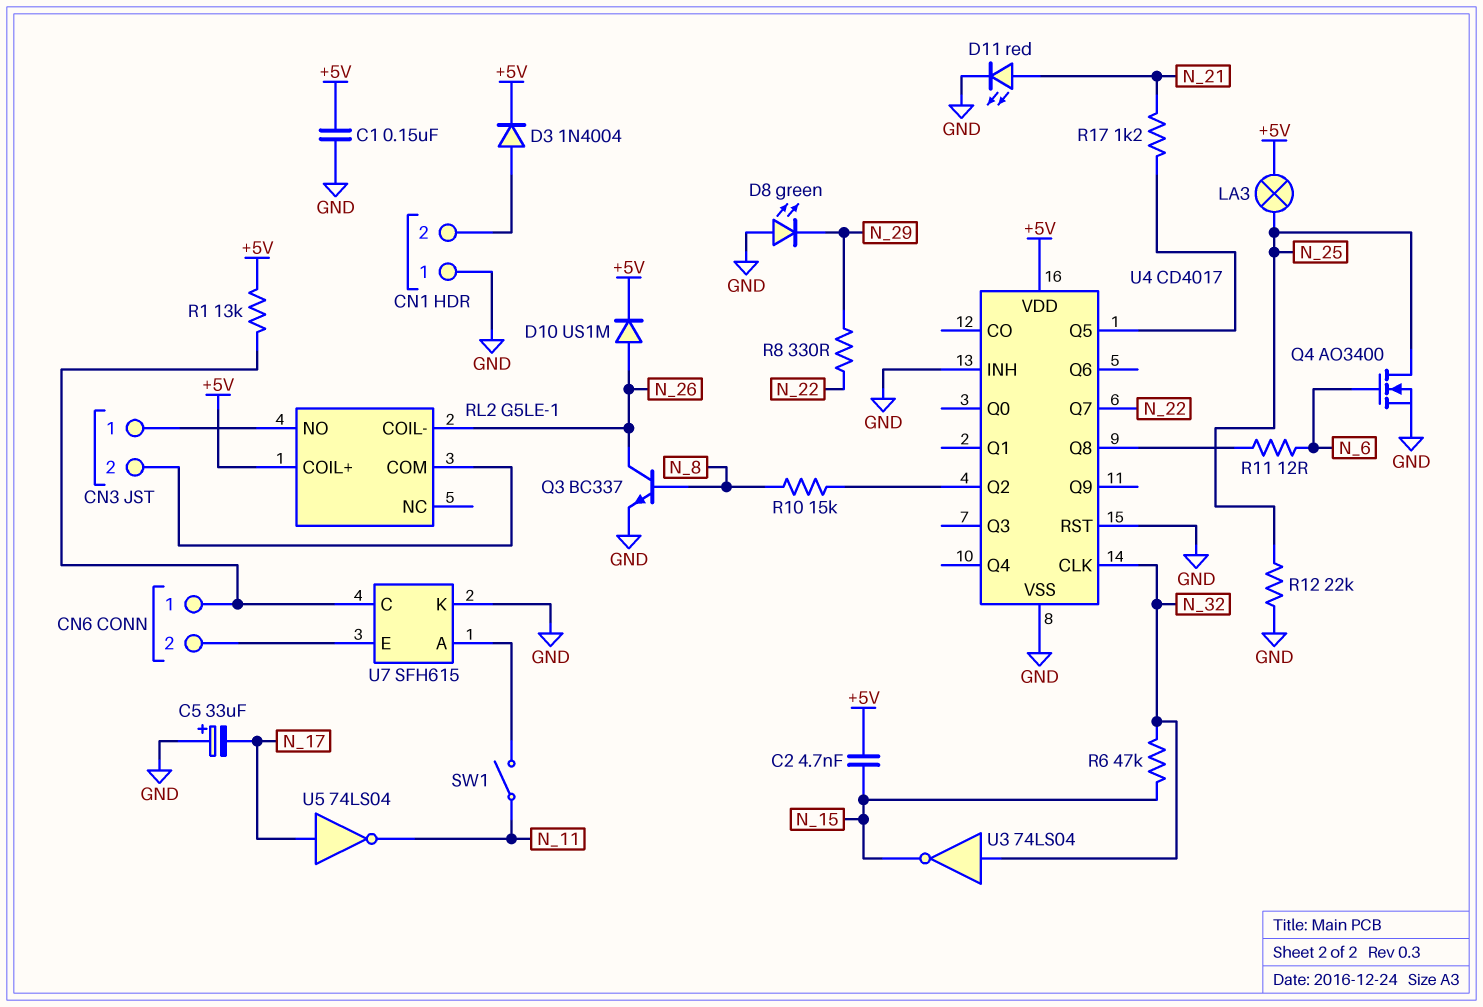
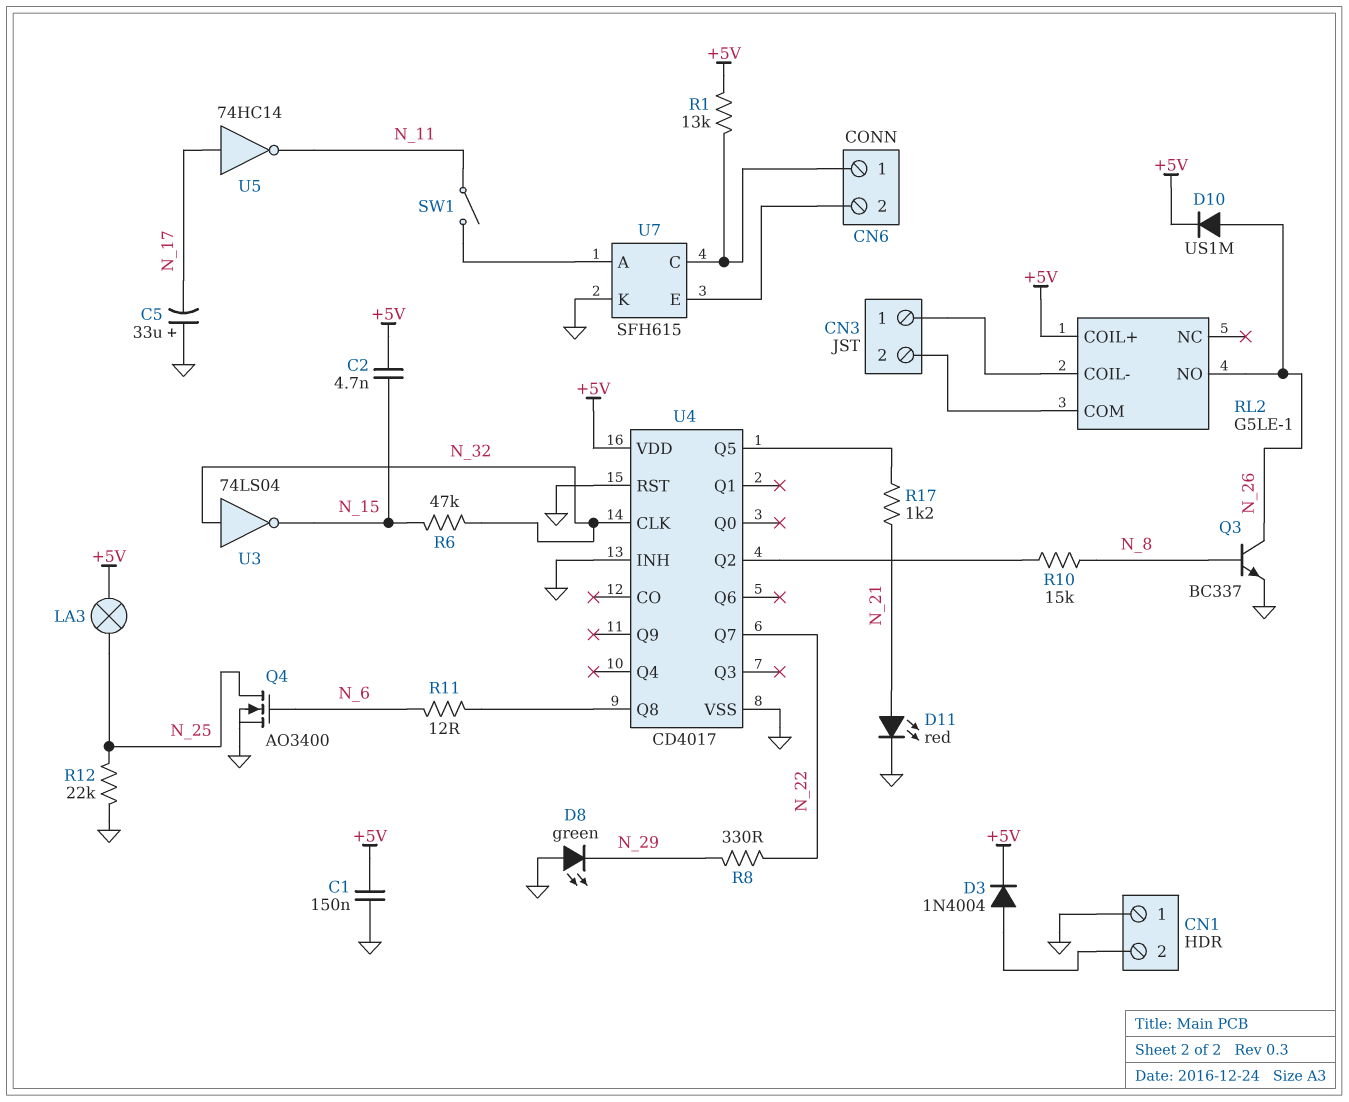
RL2 pin COIL-: N_26 -> CN3/1
RL2 pin NO: CN3/1 -> N_26
U5: NOT 74LS04 (in N_17, out N_11) -> NOT 74HC14 (in N_17, out N_11)

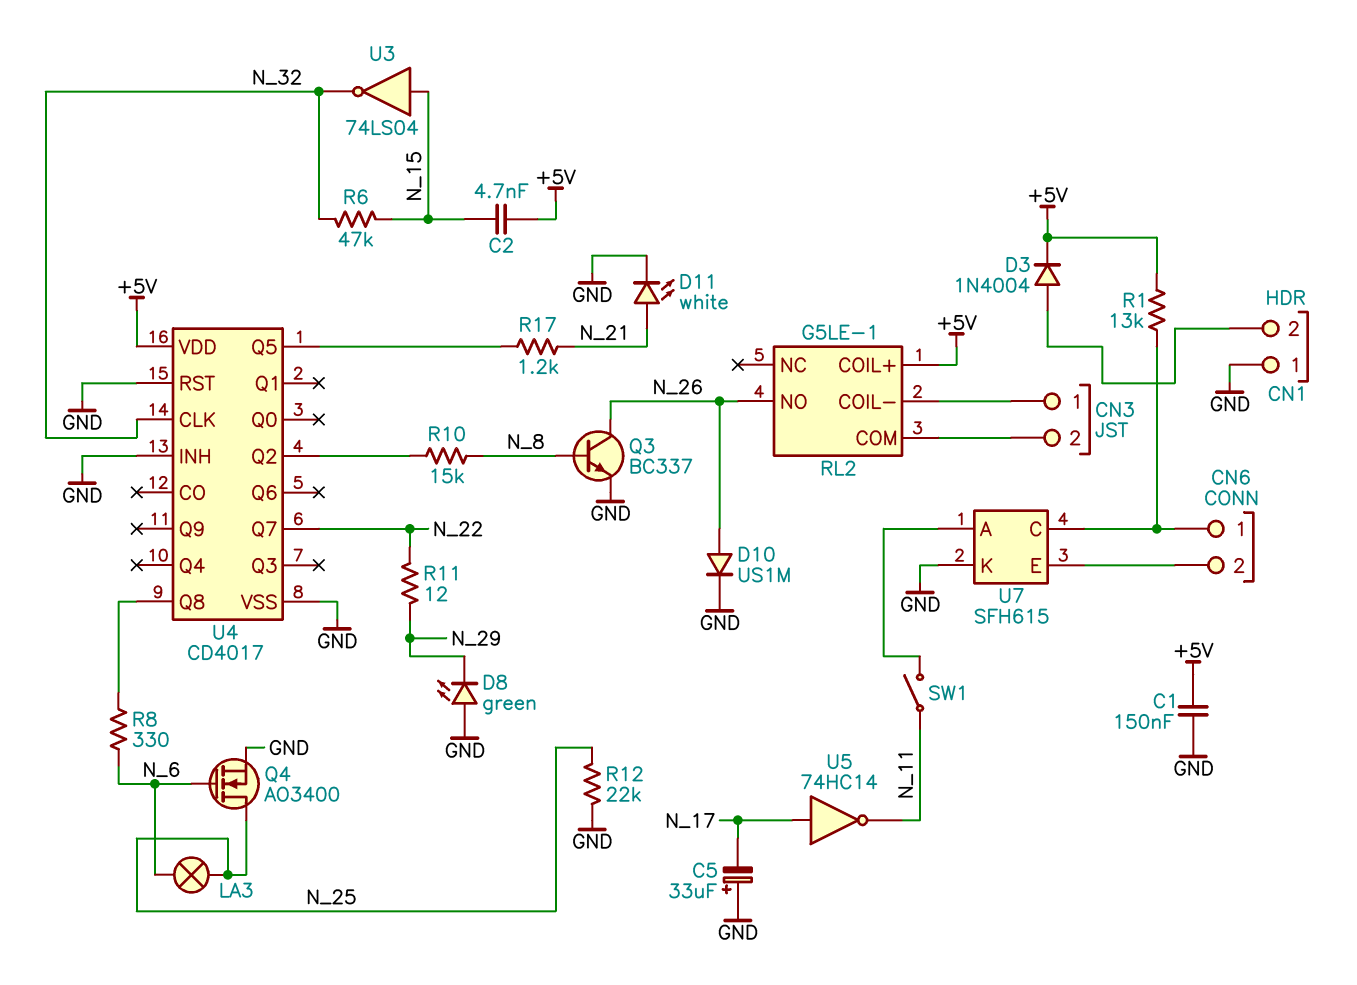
D10: diode US1M (A N_26, K +5V) -> diode US1M (A N_26, K GND)
D11: LED red (A N_21, K GND) -> LED white (A N_21, K GND)
LA3: lamp (+5V, N_25) -> lamp (N_6, N_25)
R8: 330 (N_22, N_29) -> 330 (N_6, U4/Q8)
R11: 12 (N_6, U4/Q8) -> 12 (N_22, N_29)
U3: NOT 74LS04 (in N_32, out N_15) -> NOT 74LS04 (in N_15, out N_32)

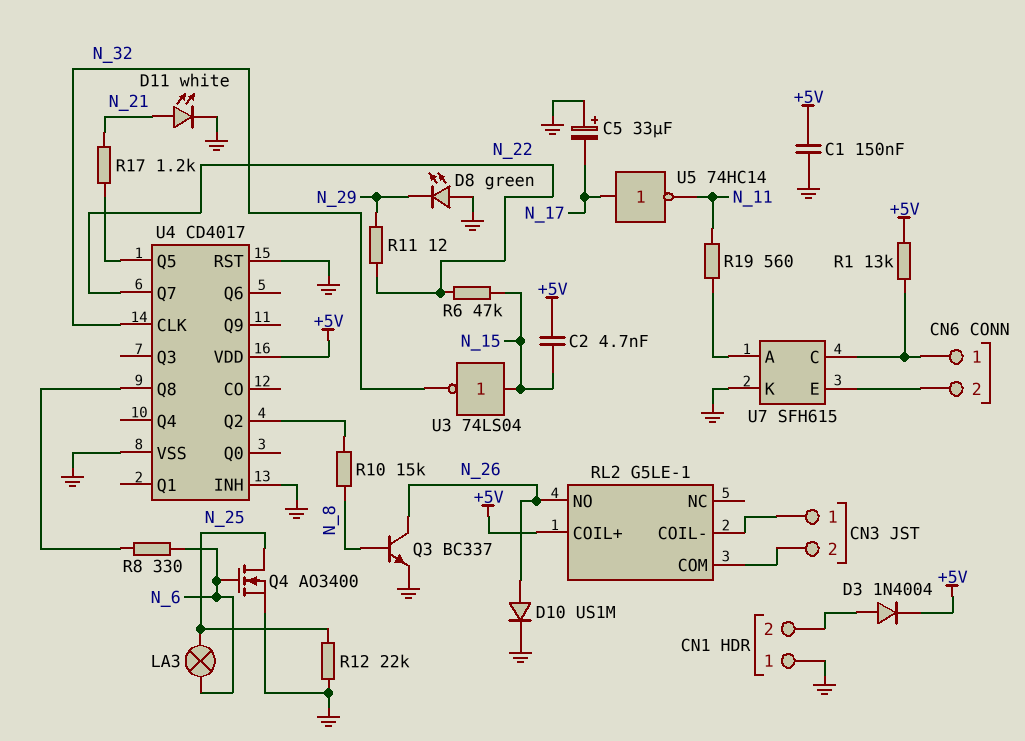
R6: 47k (N_15, N_32) -> 47k (N_15, N_22)
R19: none -> 560 (N_11, U7/A)
SW1: switch (N_11, U7/A) -> none

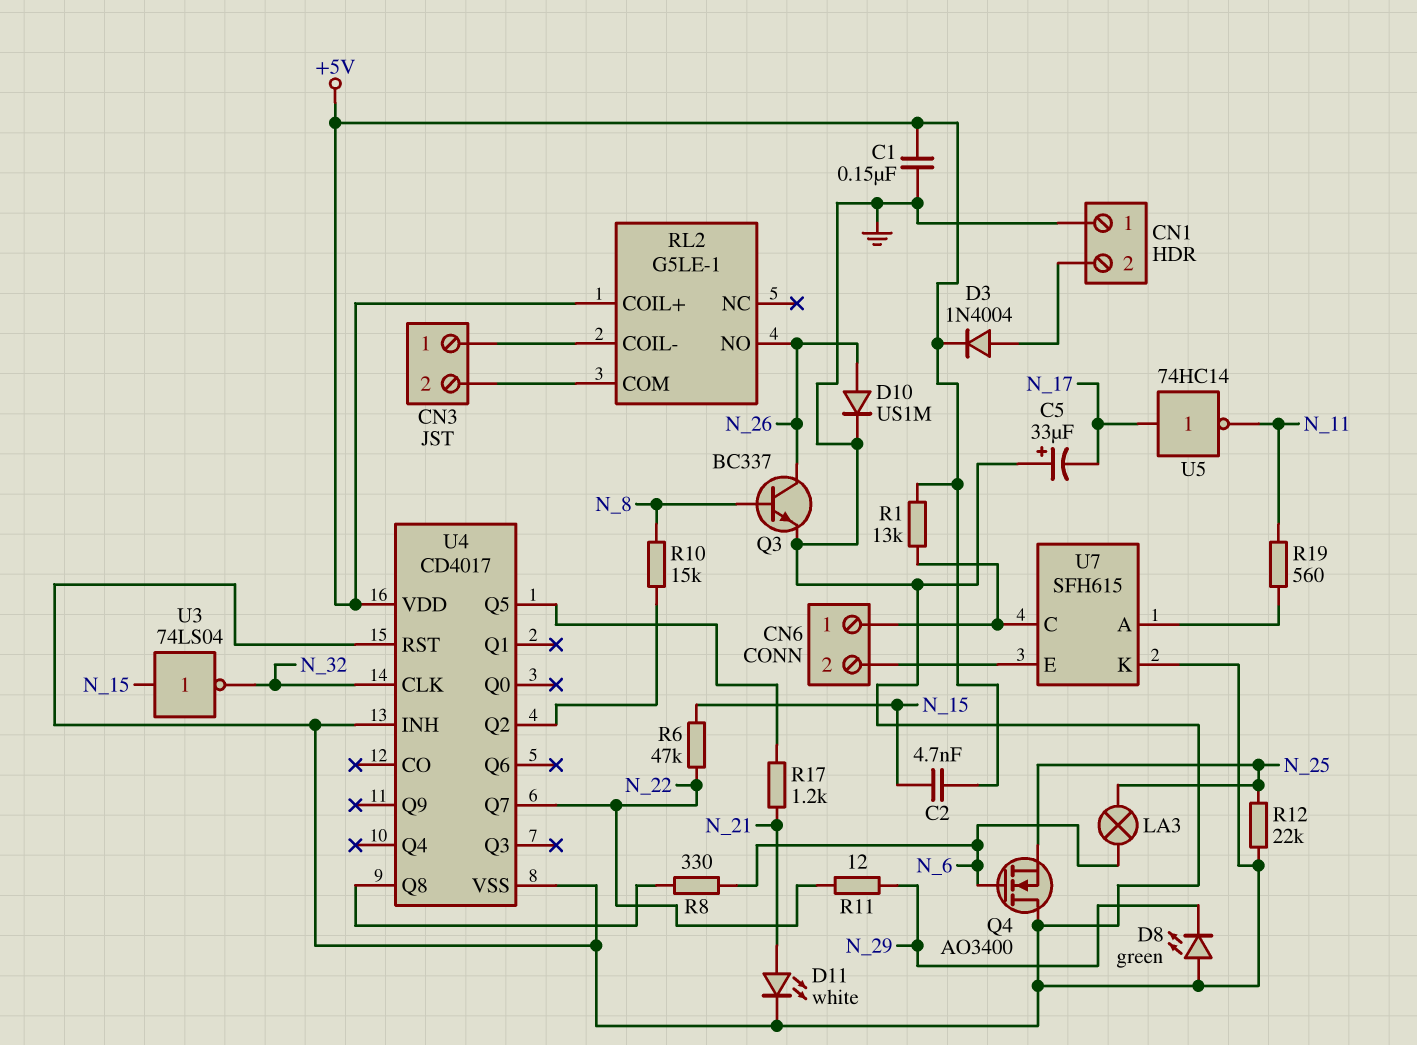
Q4: NMOS AO3400 (G N_6, D N_25, S GND) -> NMOS AO3400 (G N_6, D GND, S N_25)

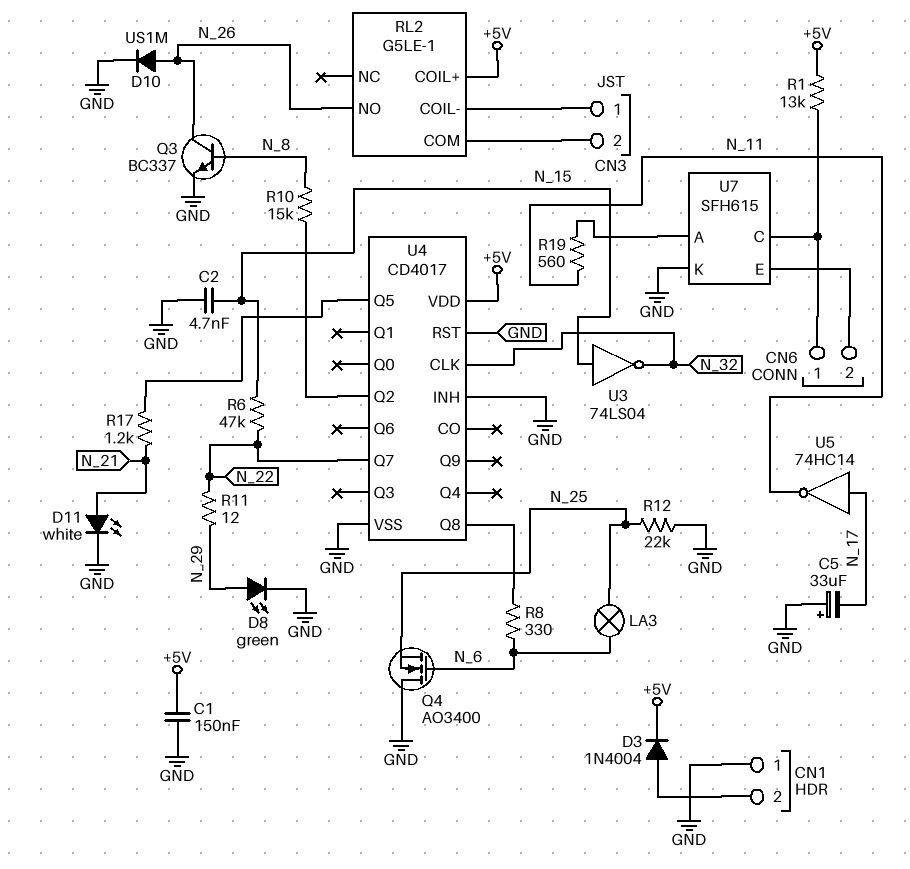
C2: 4.7nF (+5V, N_15) -> 4.7nF (GND, N_15)
D8: LED green (A GND, K N_29) -> LED green (A N_29, K GND)

